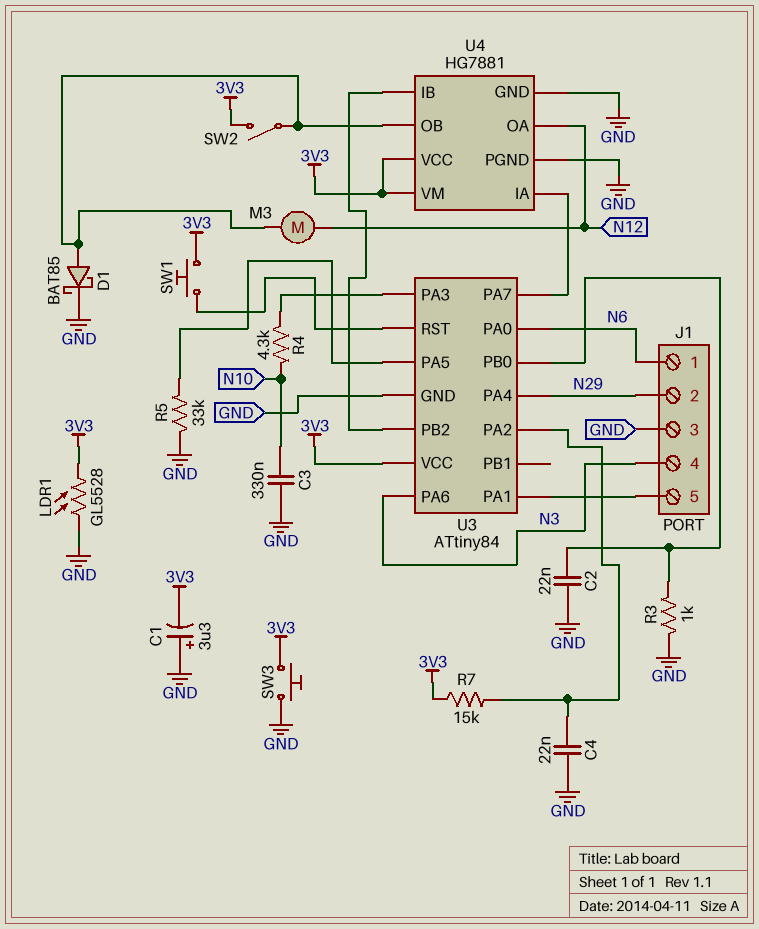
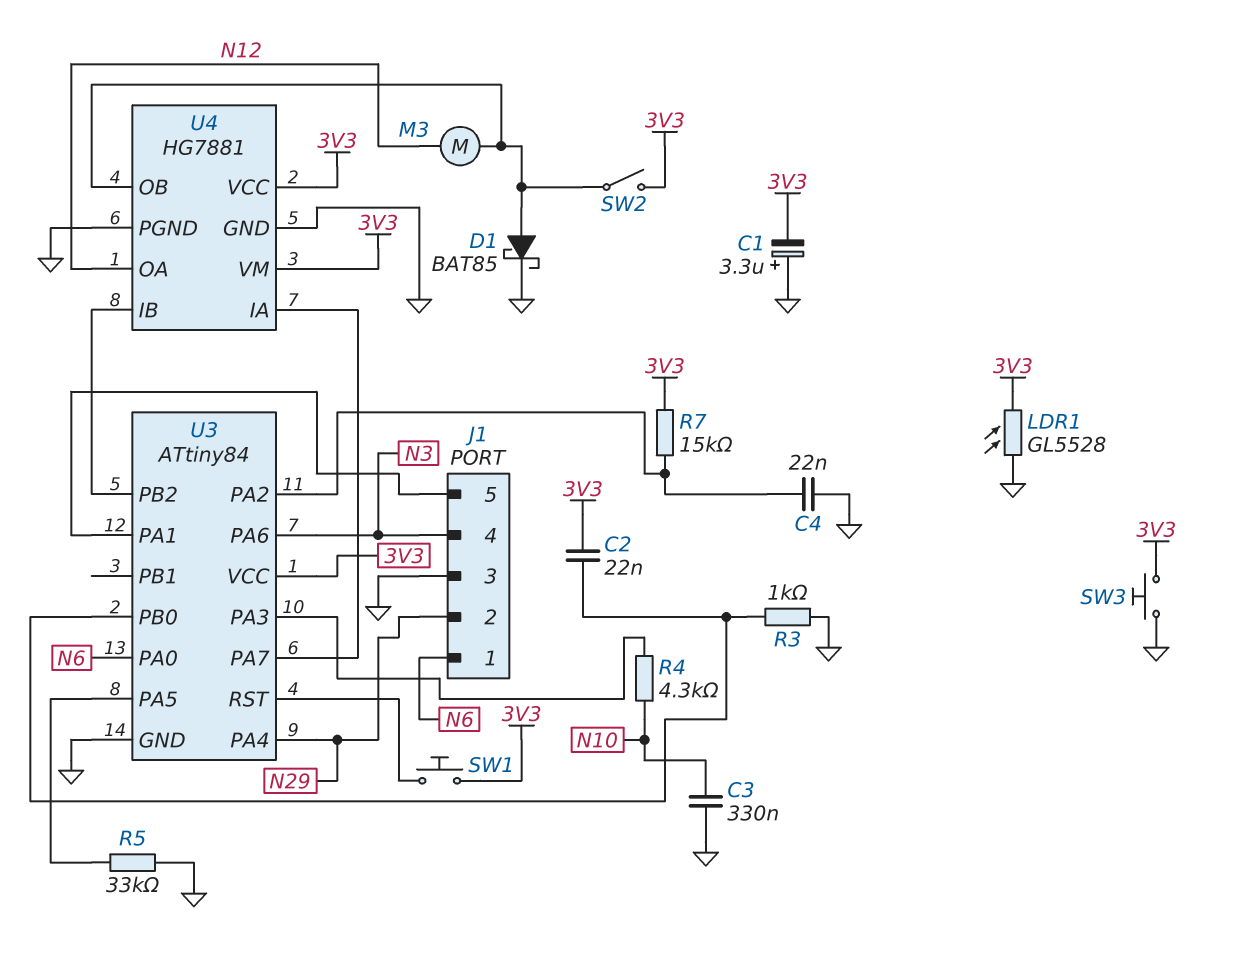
C2: 22nF (GND, U3/PB0) -> 22nF (3V3, U3/PB0)

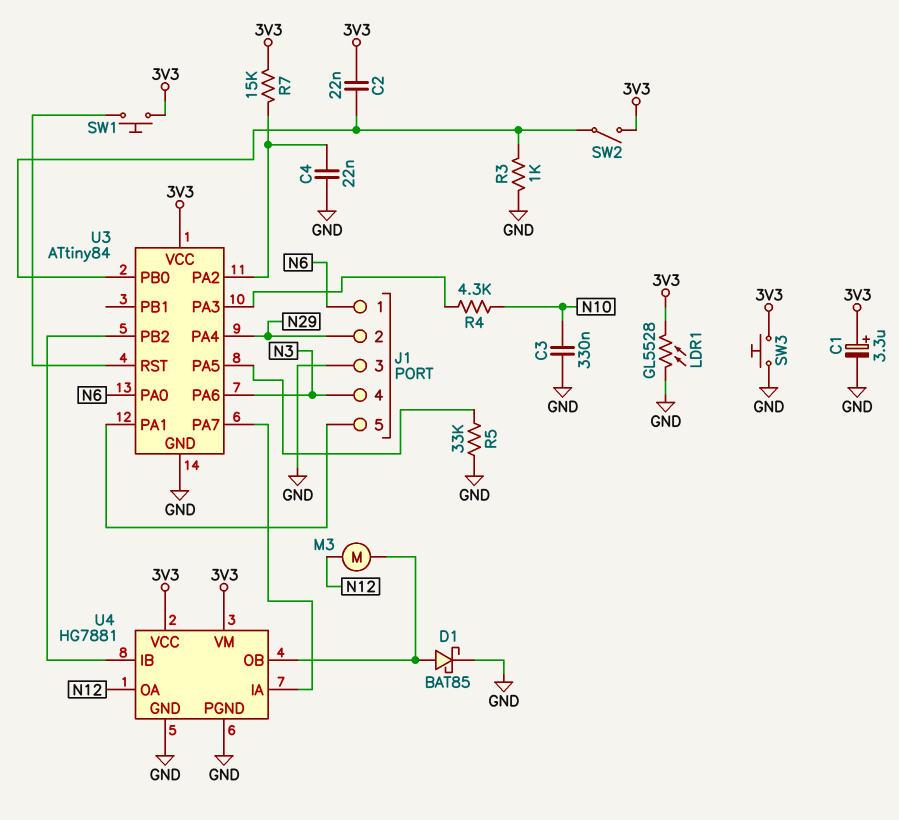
C1: 3.3uF (plus GND, minus 3V3) -> 3.3uF (plus 3V3, minus GND)
SW2: switch (3V3, U4/OB) -> switch (3V3, U3/PB0)

